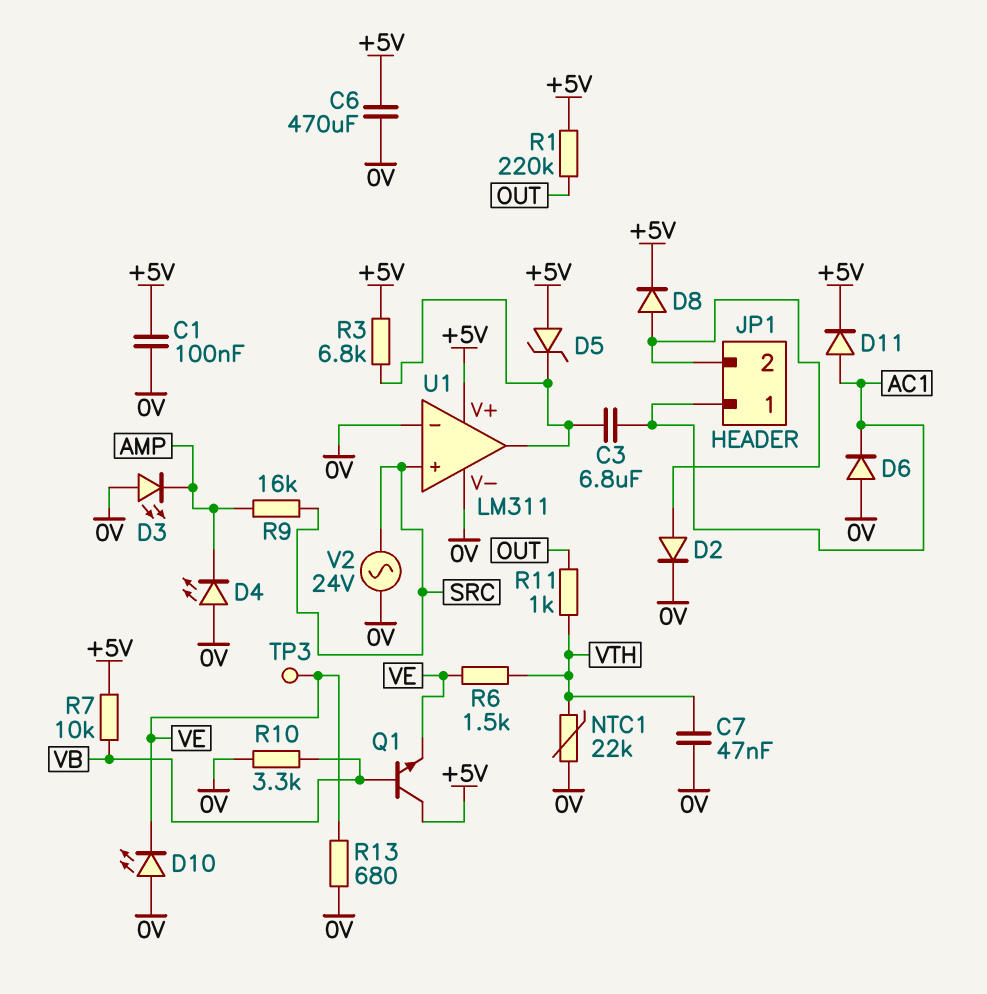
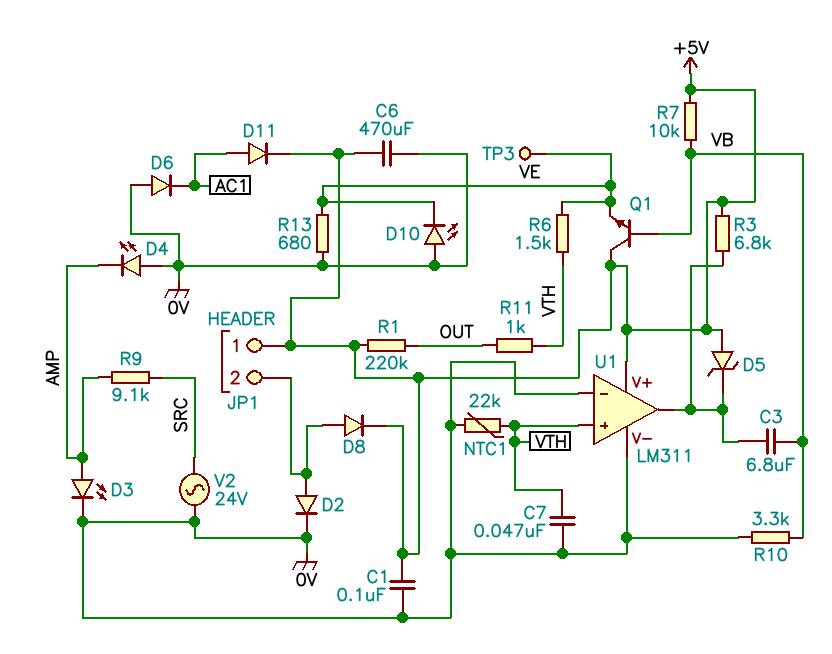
C3: 6.8uF (AC1, U1/out) -> 6.8uF (U1/out, VB)
D3: LED (A 0V, K AMP) -> LED (A AMP, K 0V)
JP1 pin 1: AC1 -> +5V
R9: 16k (AMP, SRC) -> 9.1k (AMP, SRC)
U1 pin in+: SRC -> VTH

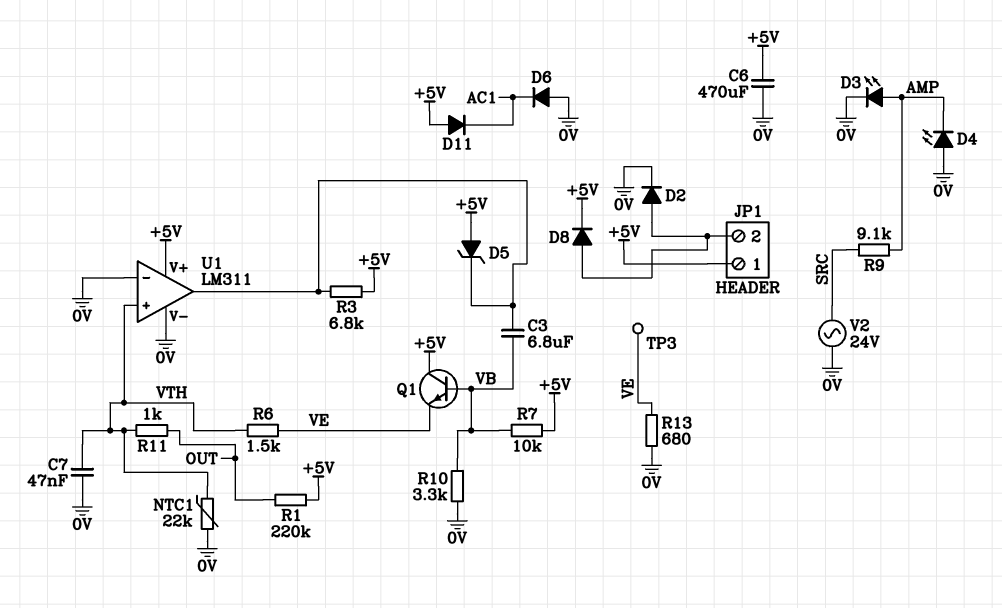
C1: 100nF (+5V, 0V) -> none
D10: LED (A 0V, K VE) -> none
D11: diode (A AC1, K +5V) -> diode (A +5V, K AC1)

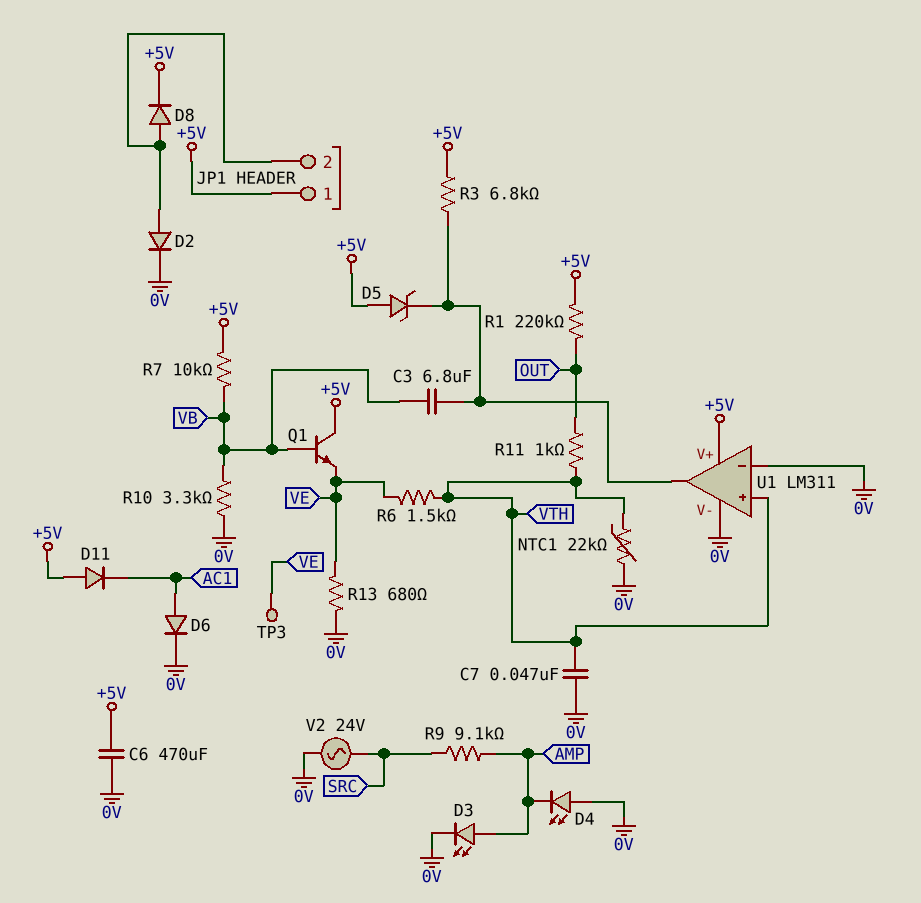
D6: diode (A 0V, K AC1) -> diode (A AC1, K 0V)

